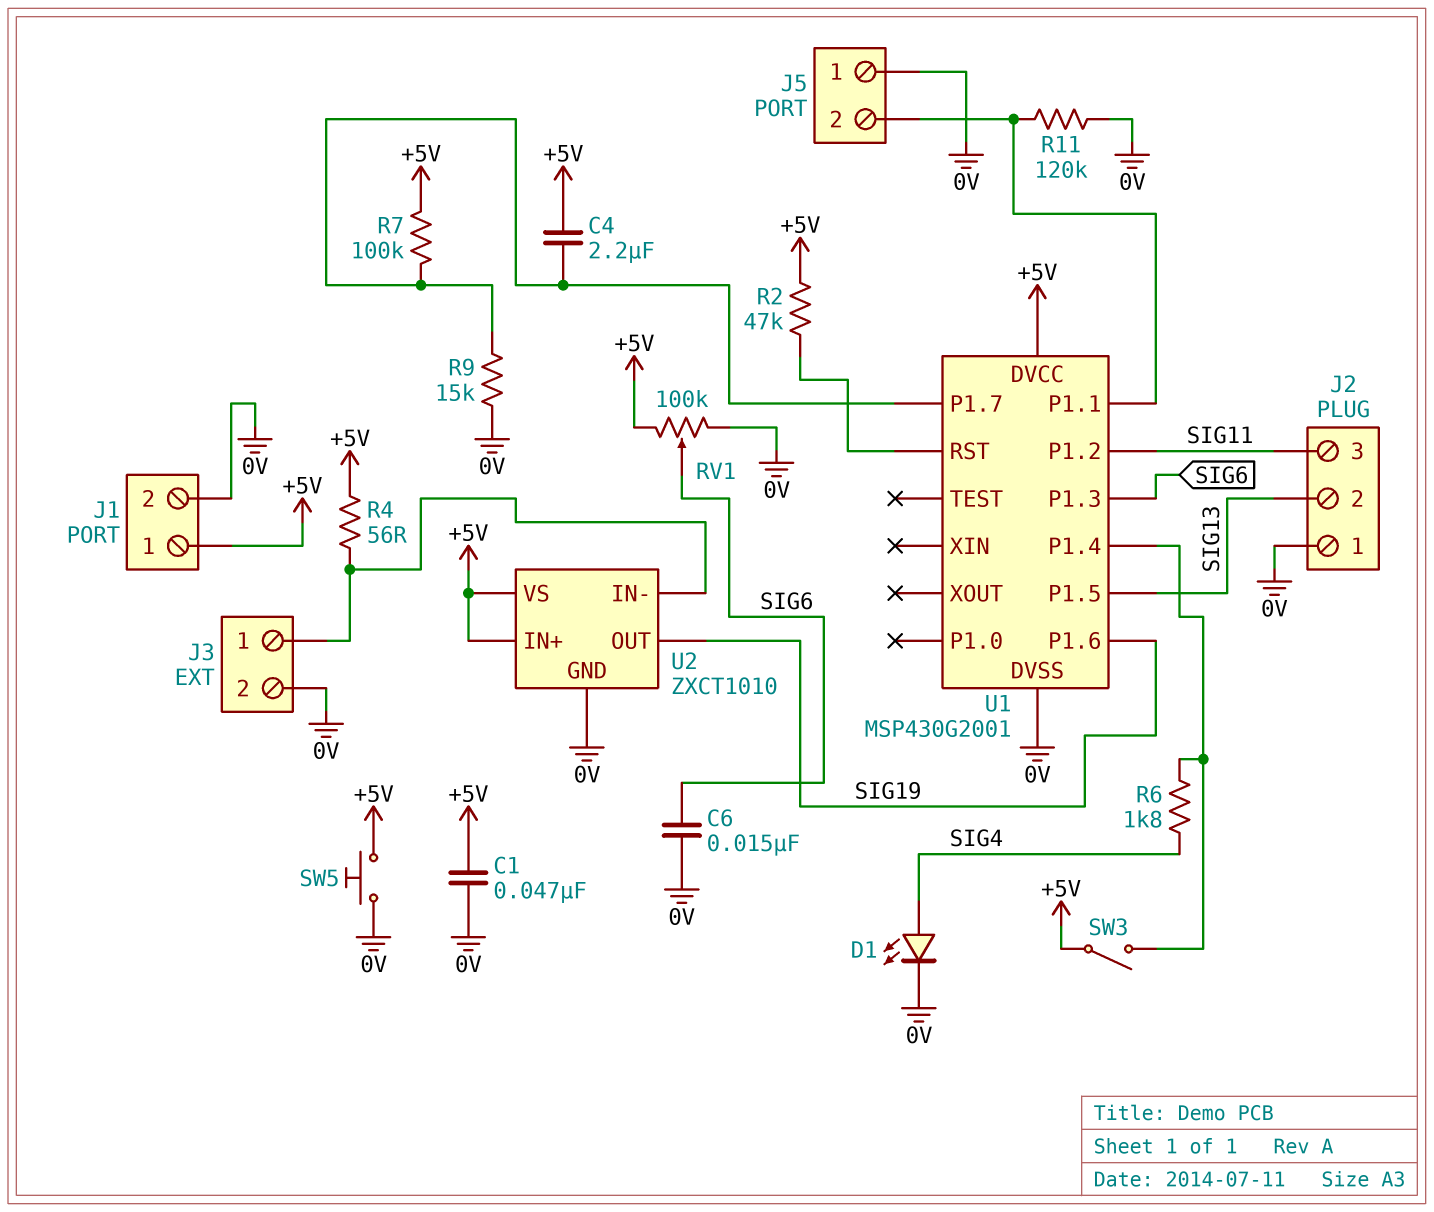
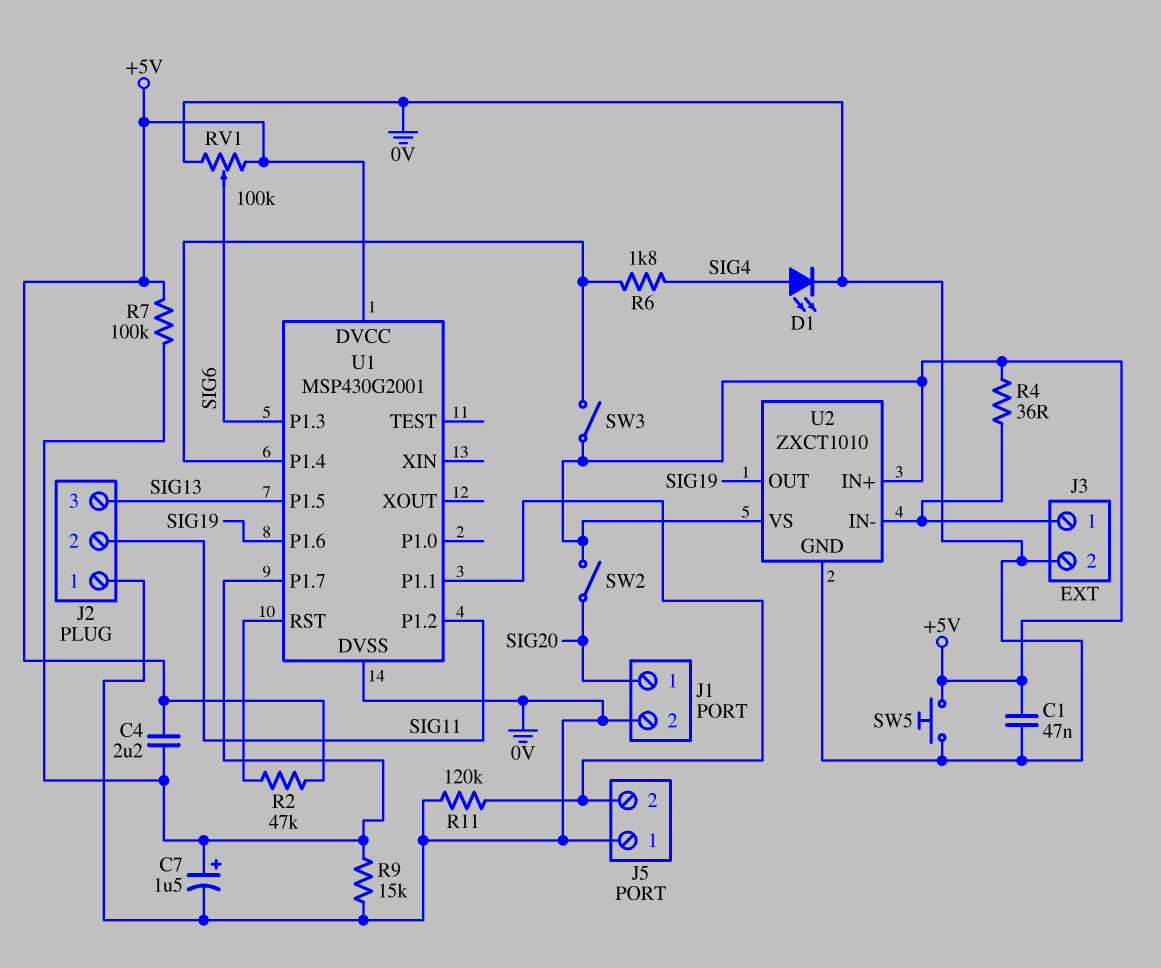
C6: 15nF (0V, SIG6) -> none
C7: none -> 1.5uF (plus U1/P1.7, minus 0V)
J1 pin 1: +5V -> SIG20
J2 pin 2: SIG13 -> SIG11
J2 pin 3: SIG11 -> SIG13
R4: 56 (+5V, J3/1) -> 36 (+5V, J3/1)
SW2: none -> switch (+5V, SIG20)

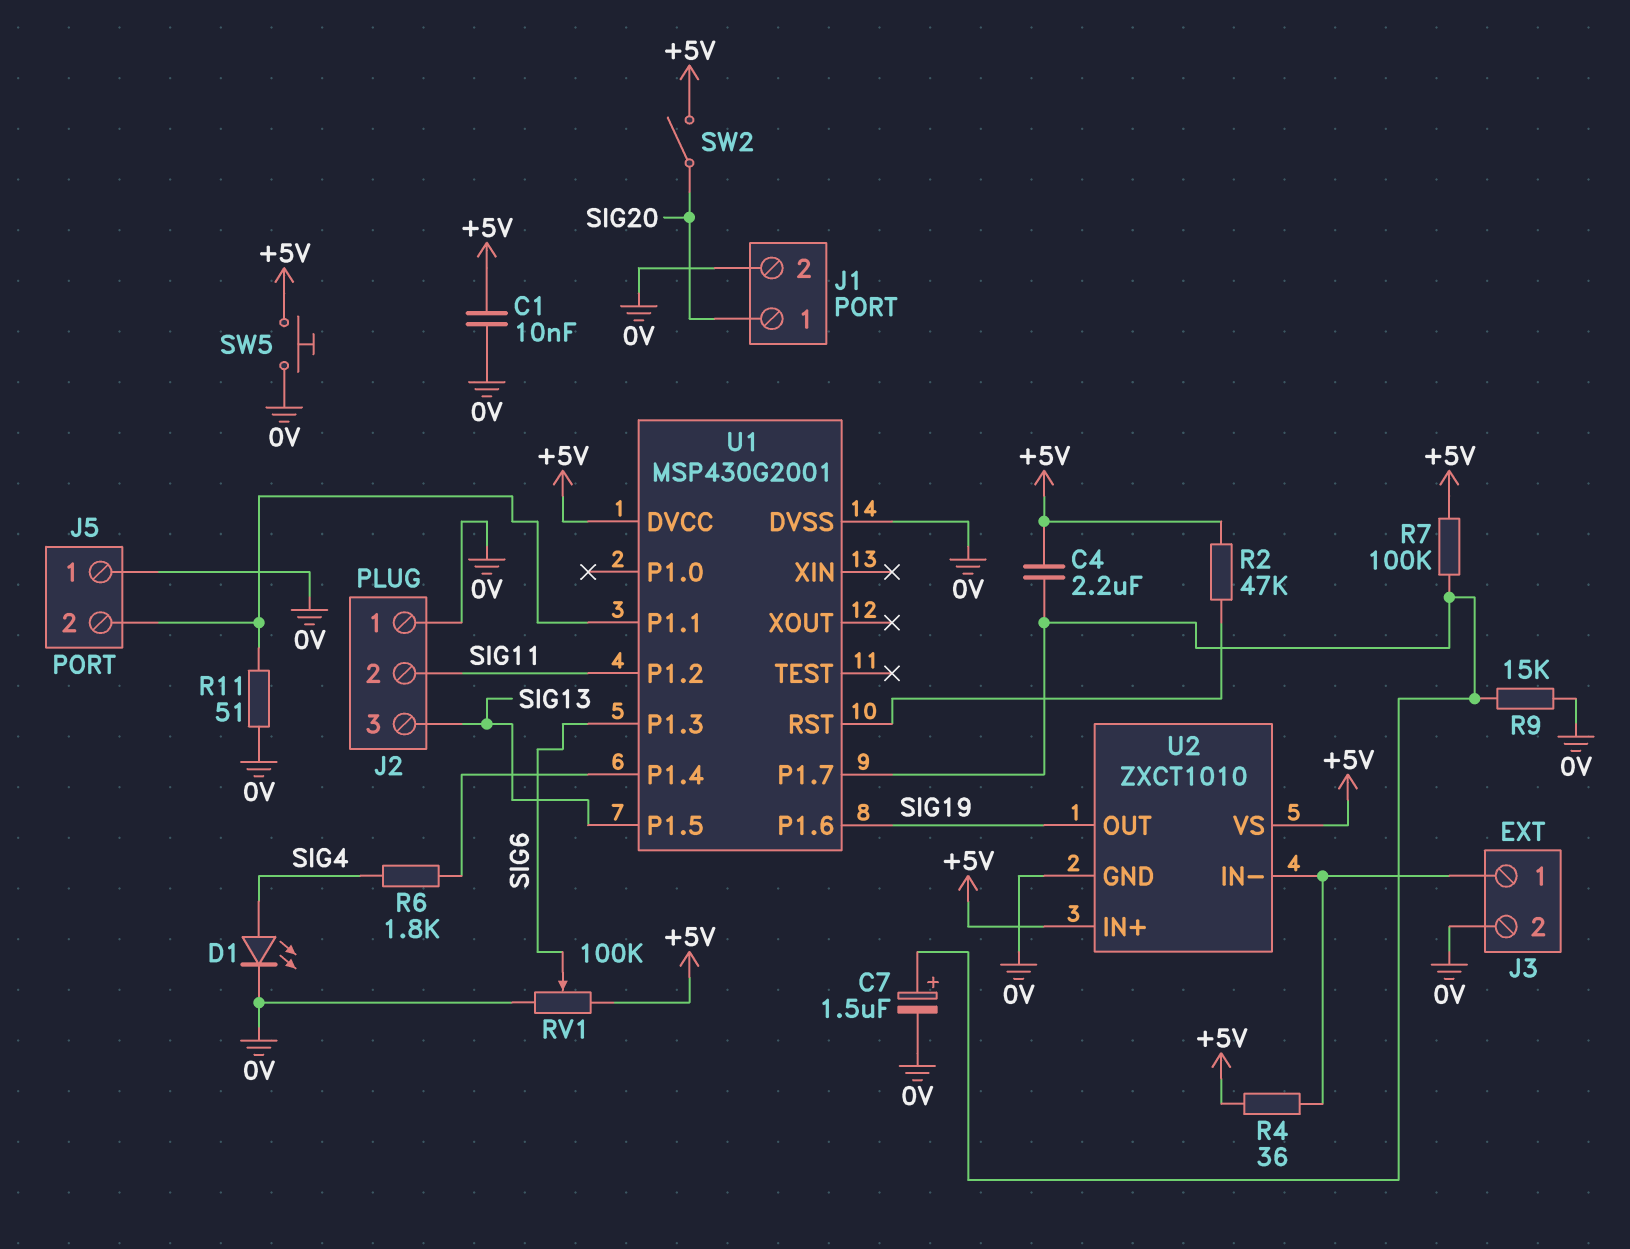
C1: 47nF (+5V, 0V) -> 10nF (+5V, 0V)
R11: 120k (0V, J5/2) -> 51 (0V, J5/2)
SW3: switch (+5V, U1/P1.4) -> none

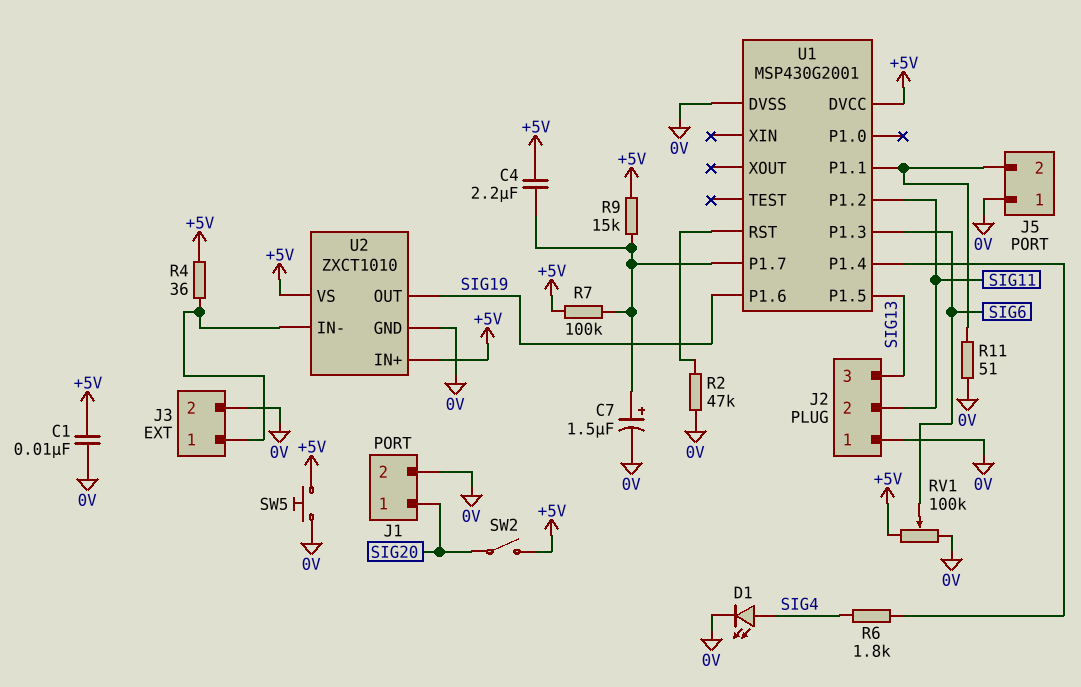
R2: 47k (+5V, U1/RST) -> 47k (0V, U1/RST)
R9: 15k (0V, U1/P1.7) -> 15k (+5V, U1/P1.7)

